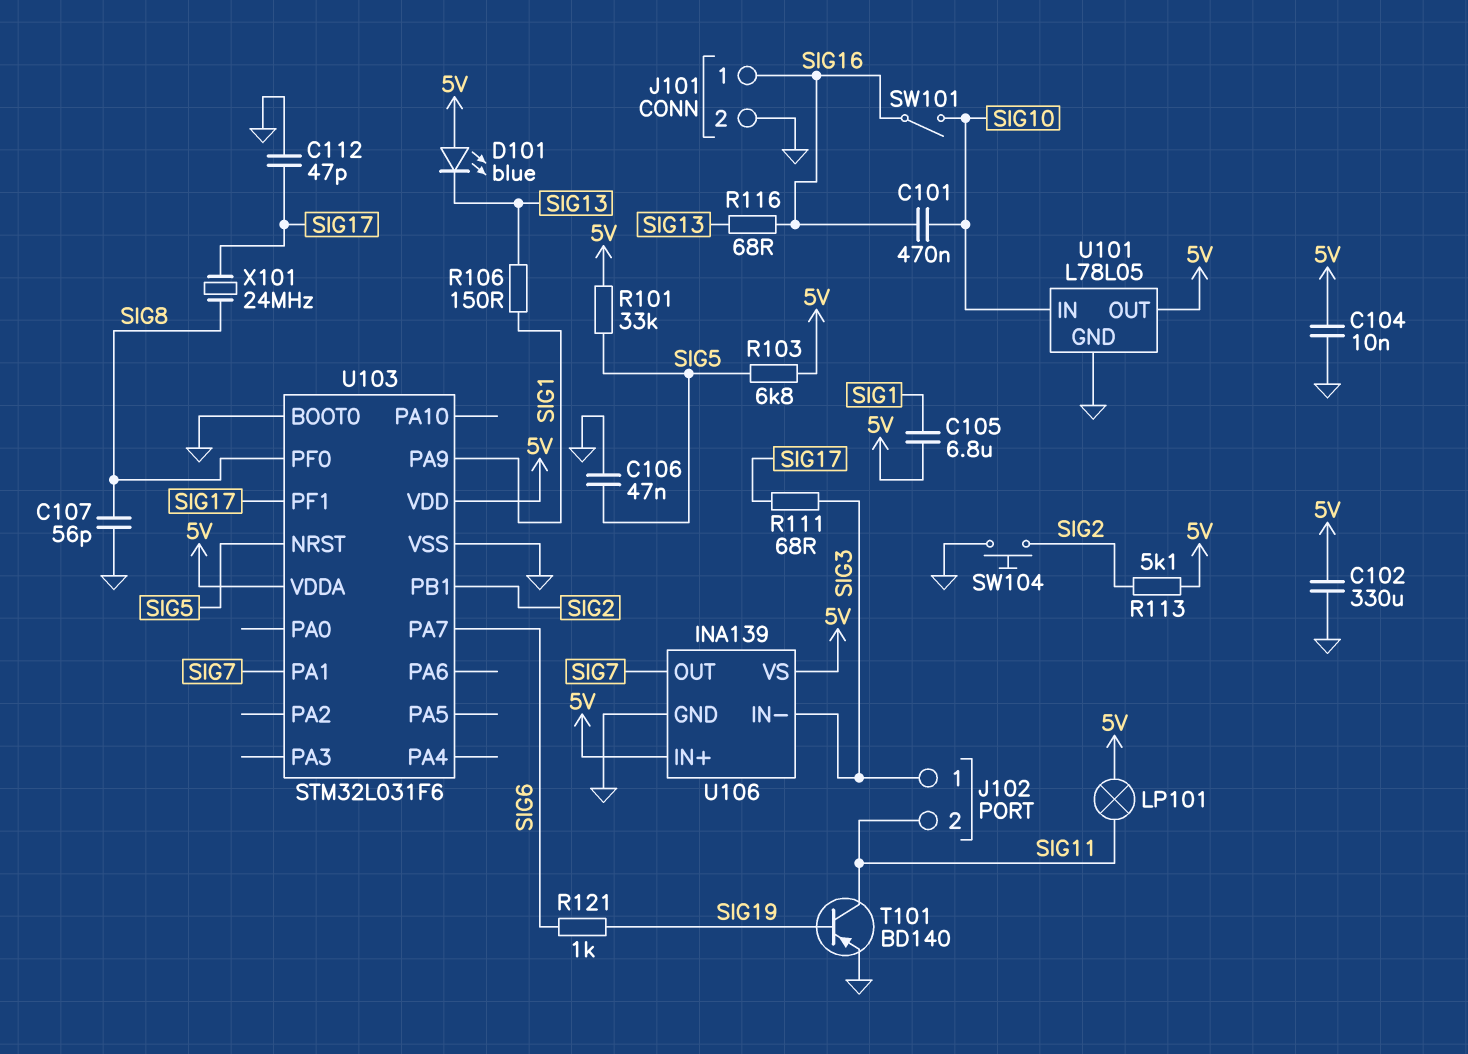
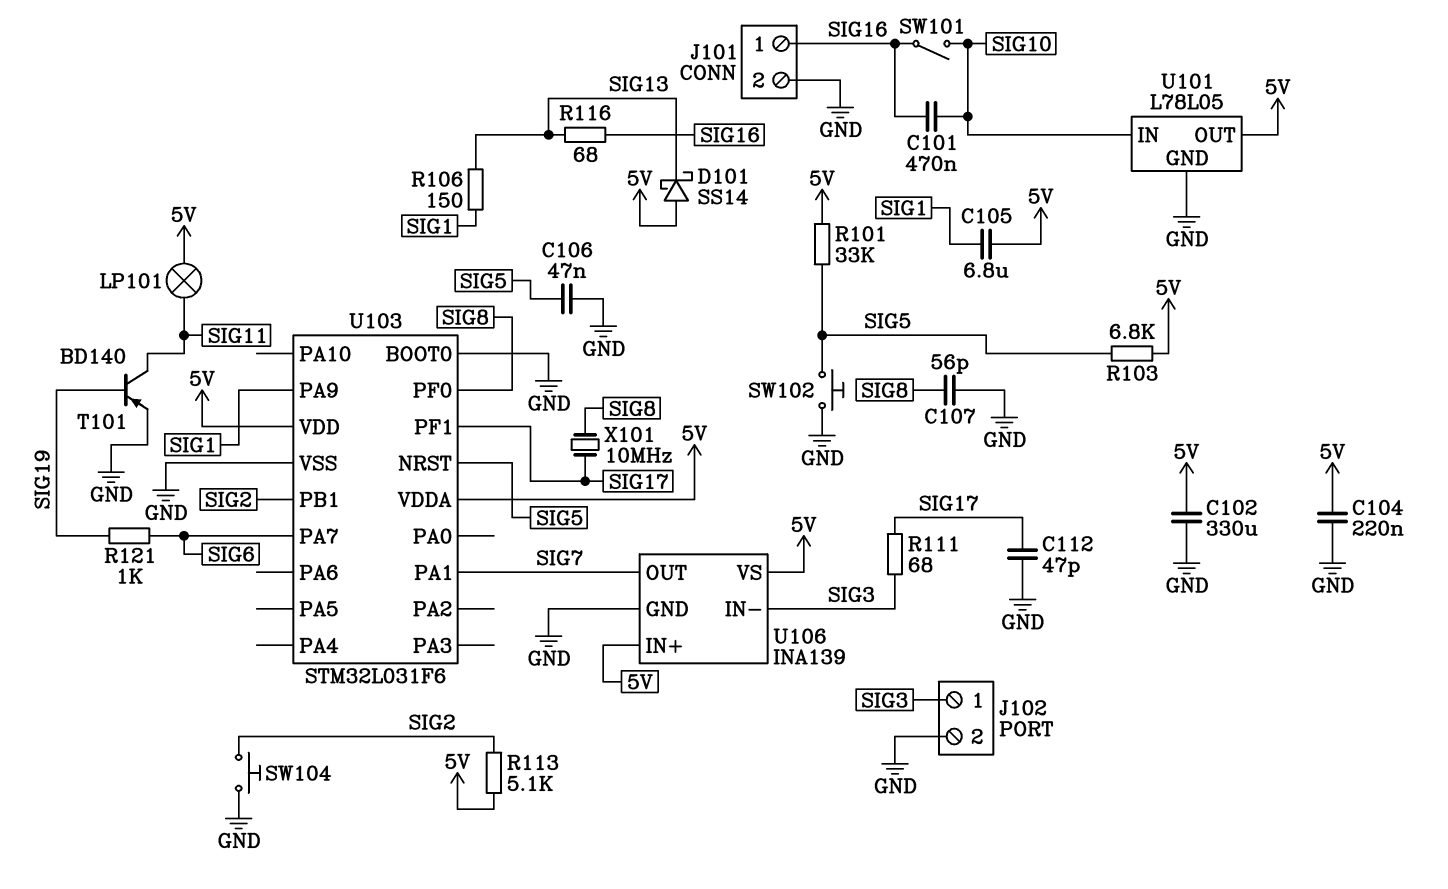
C104: 10nF (5V, GND) -> 220nF (5V, GND)
D101: LED blue (A 5V, K SIG13) -> schottky SS14 (A 5V, K SIG13)
J102 pin 2: SIG11 -> GND
SW102: none -> button (GND, SIG5)
X101: 24MHz (SIG8, SIG17) -> 10MHz (SIG8, SIG17)

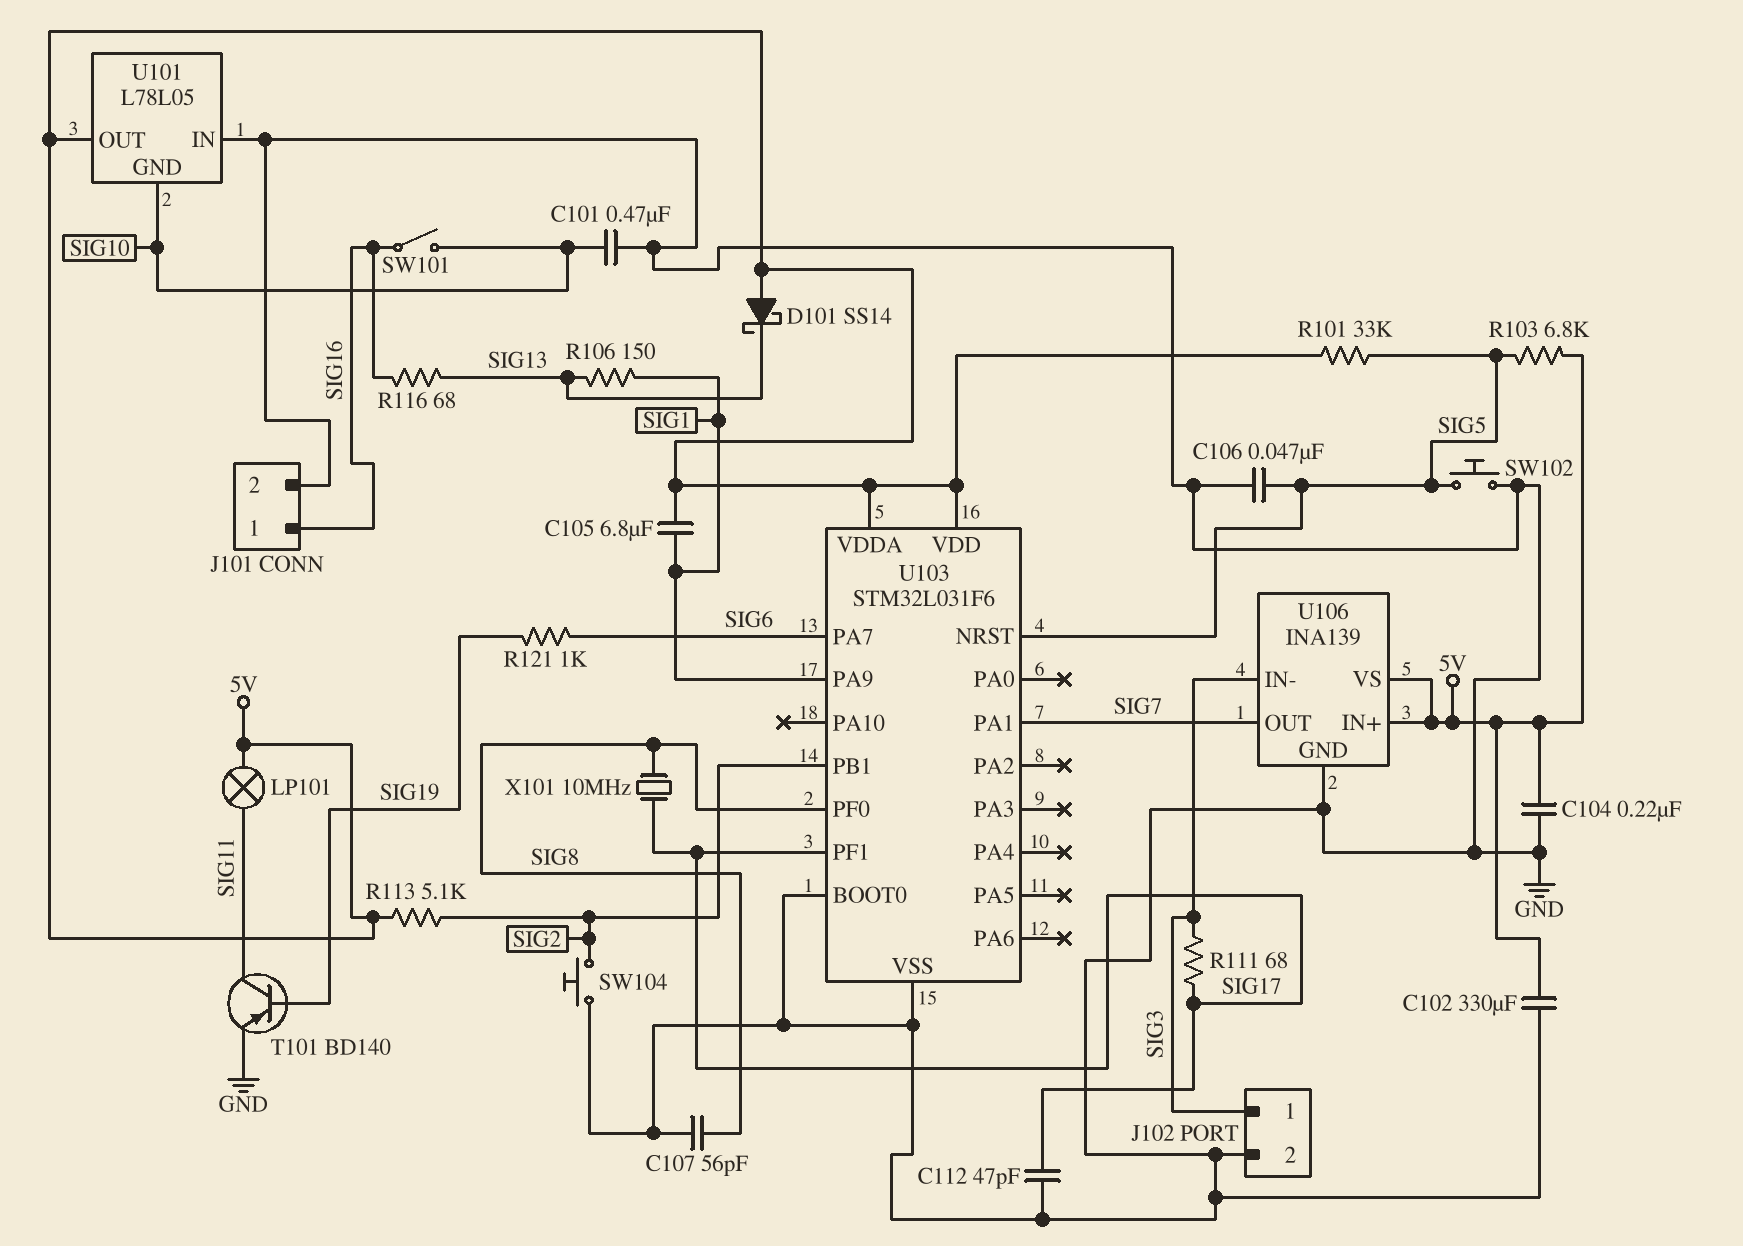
C101: 470nF (SIG10, SIG16) -> 470nF (GND, SIG10)
U101 pin GND: GND -> SIG10
U101 pin IN: SIG10 -> GND

